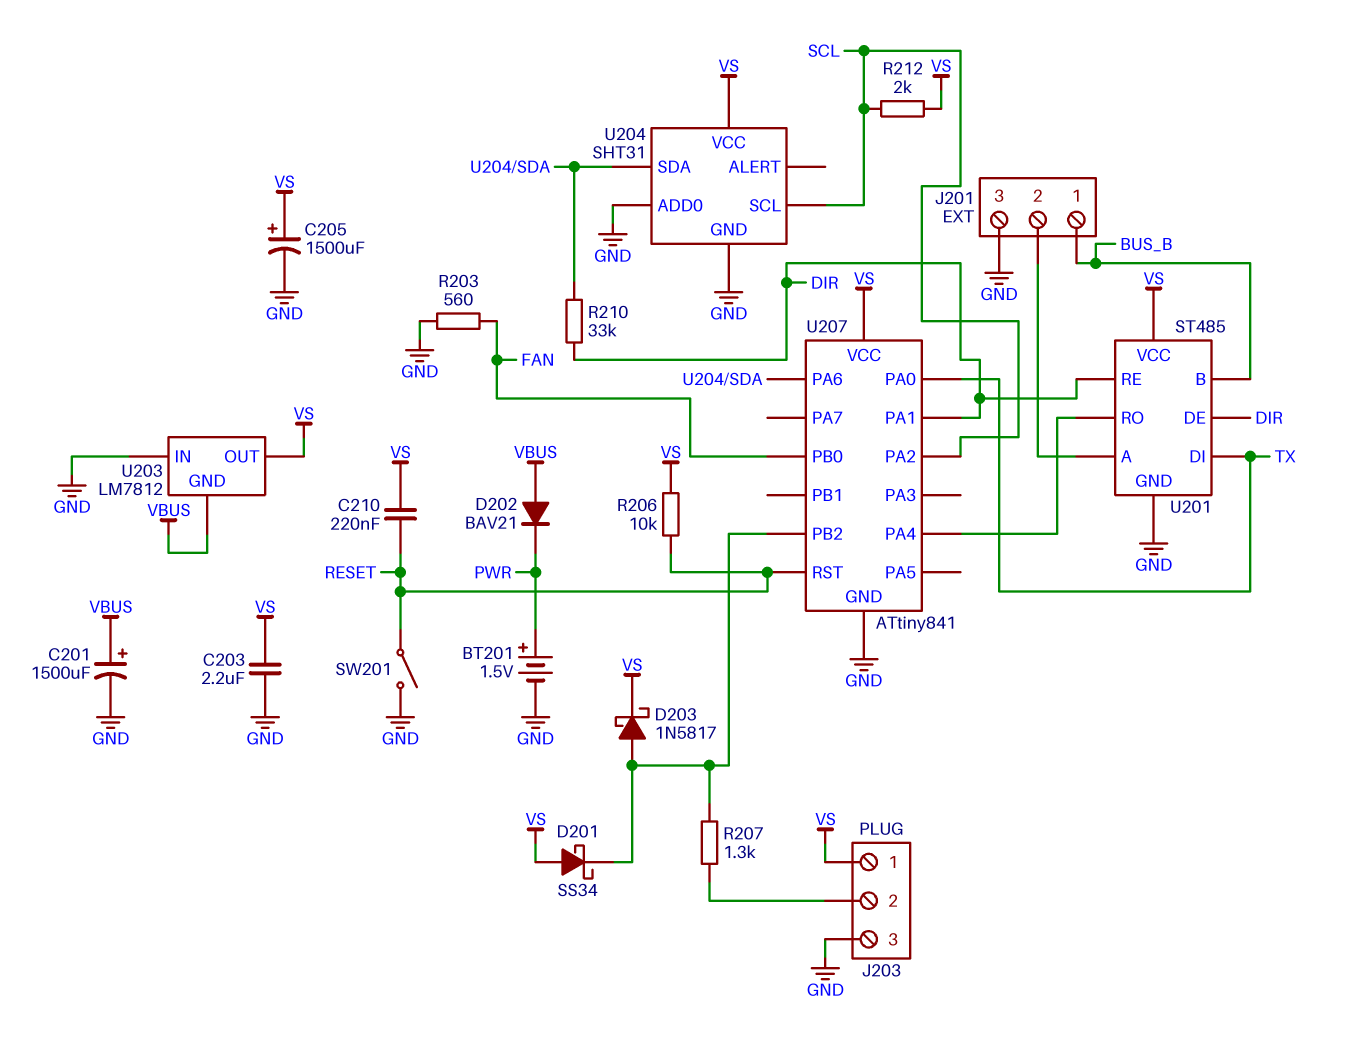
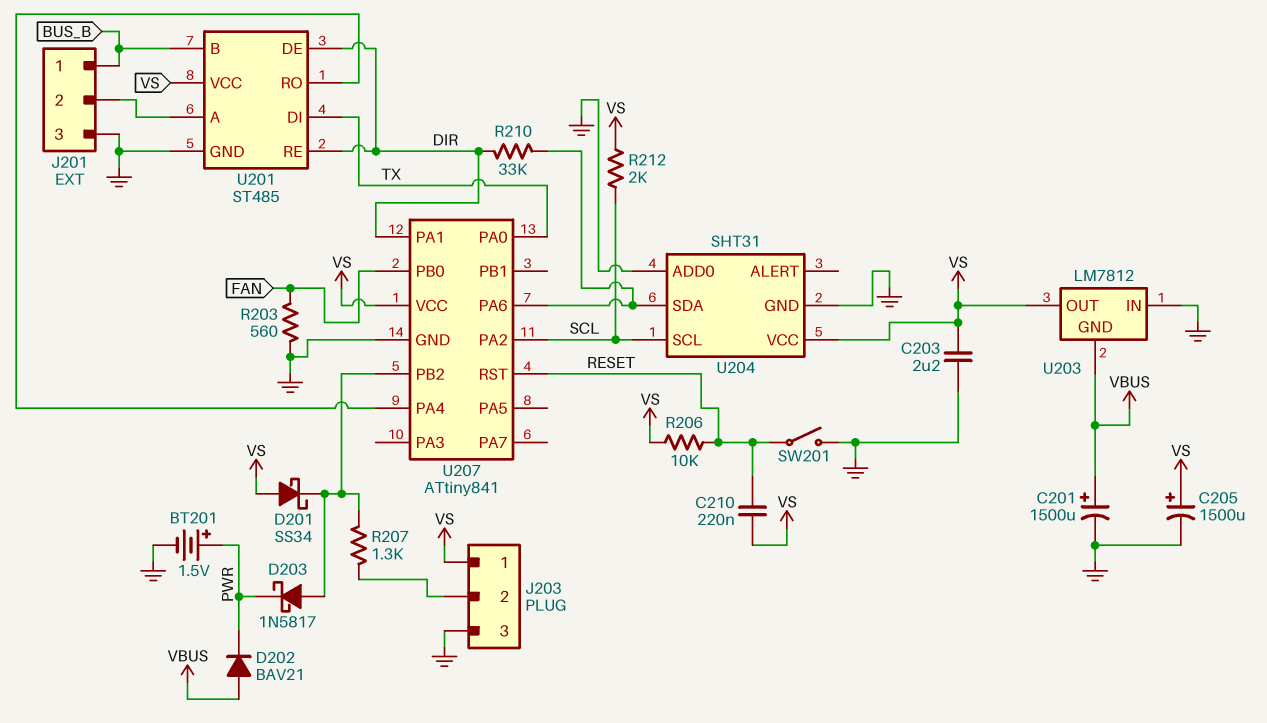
D203: schottky 1N5817 (A U207/PB2, K VS) -> schottky 1N5817 (A U207/PB2, K PWR)

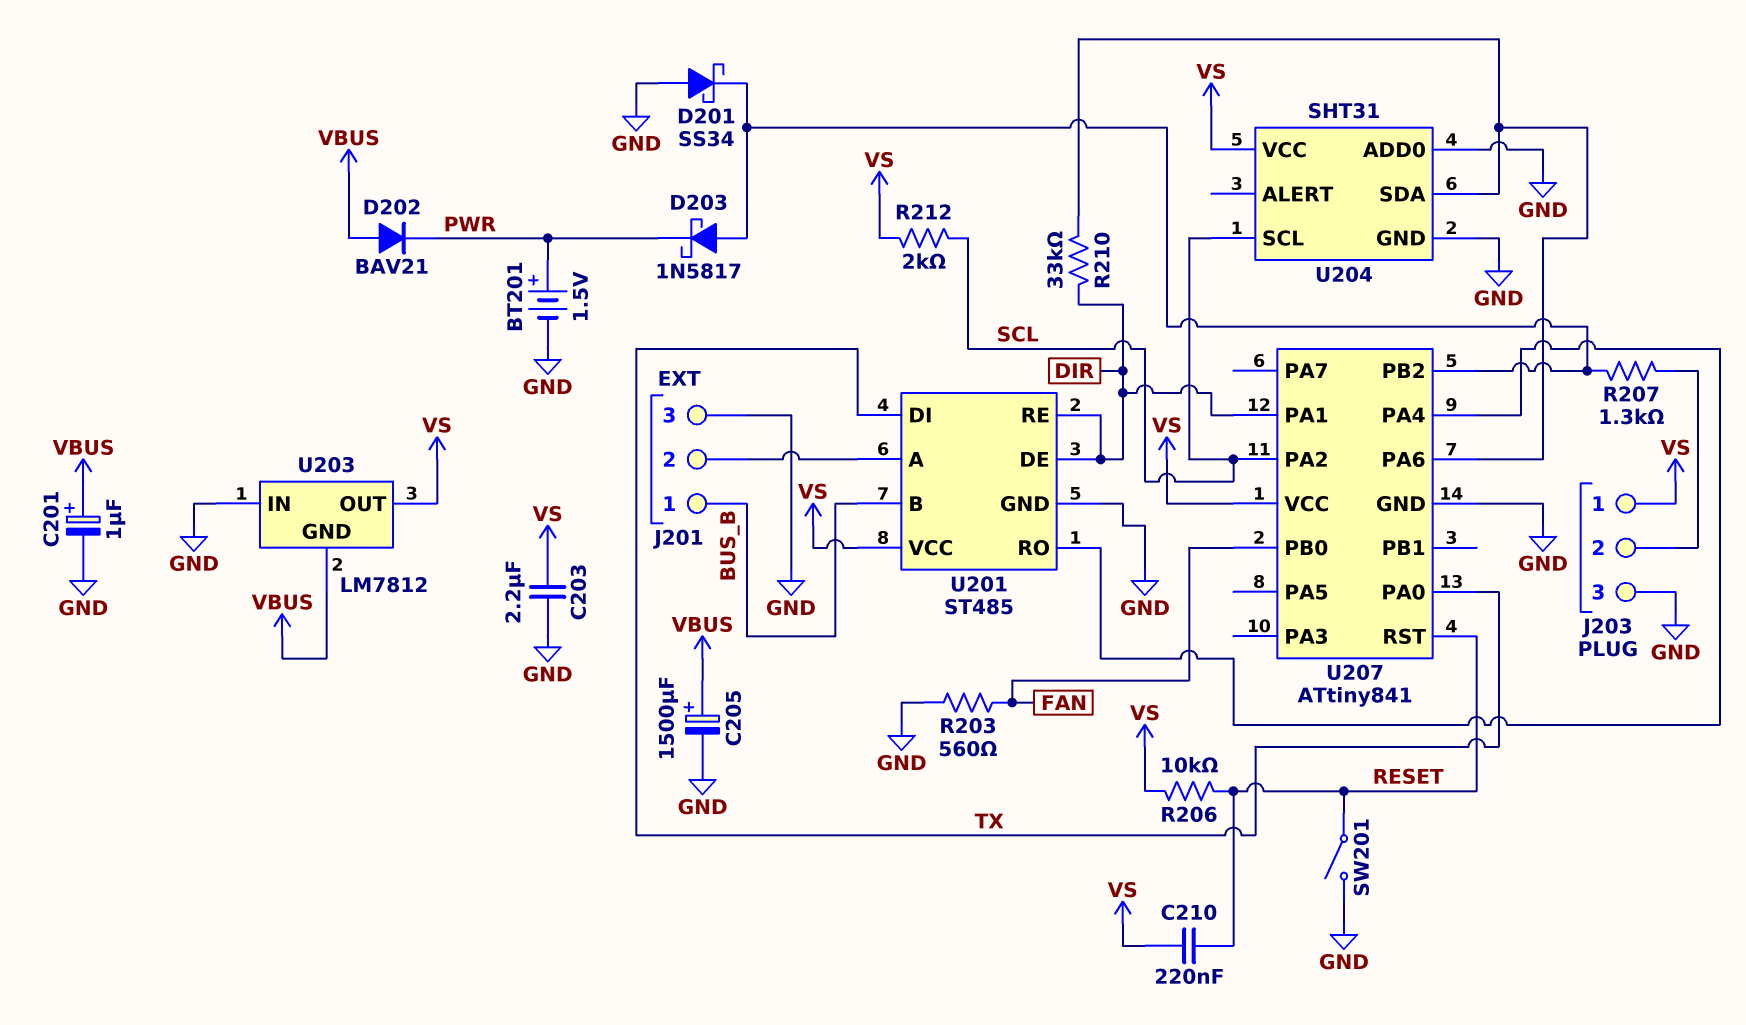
C201: 1500uF (plus VBUS, minus GND) -> 1uF (plus VBUS, minus GND)
C205: 1500uF (plus VS, minus GND) -> 1500uF (plus VBUS, minus GND)
D201: schottky SS34 (A VS, K U207/PB2) -> schottky SS34 (A GND, K U207/PB2)

